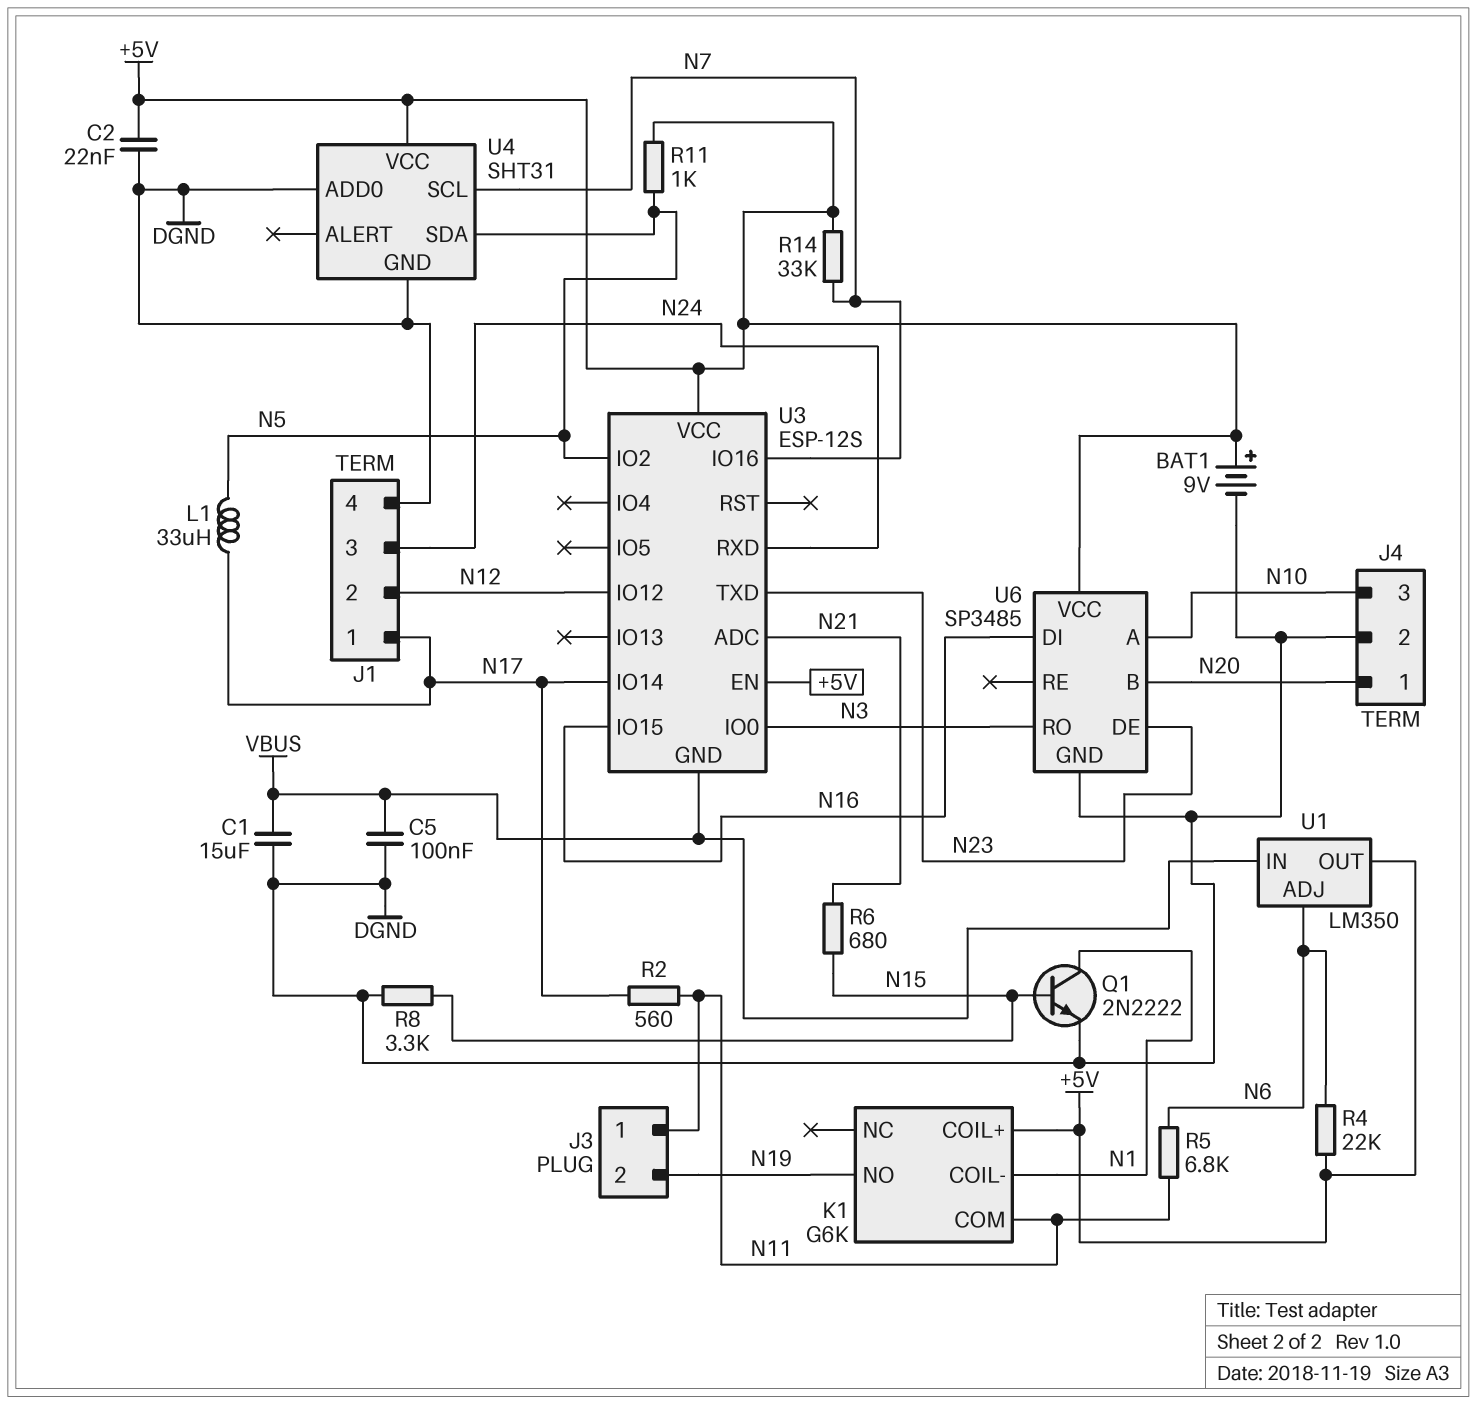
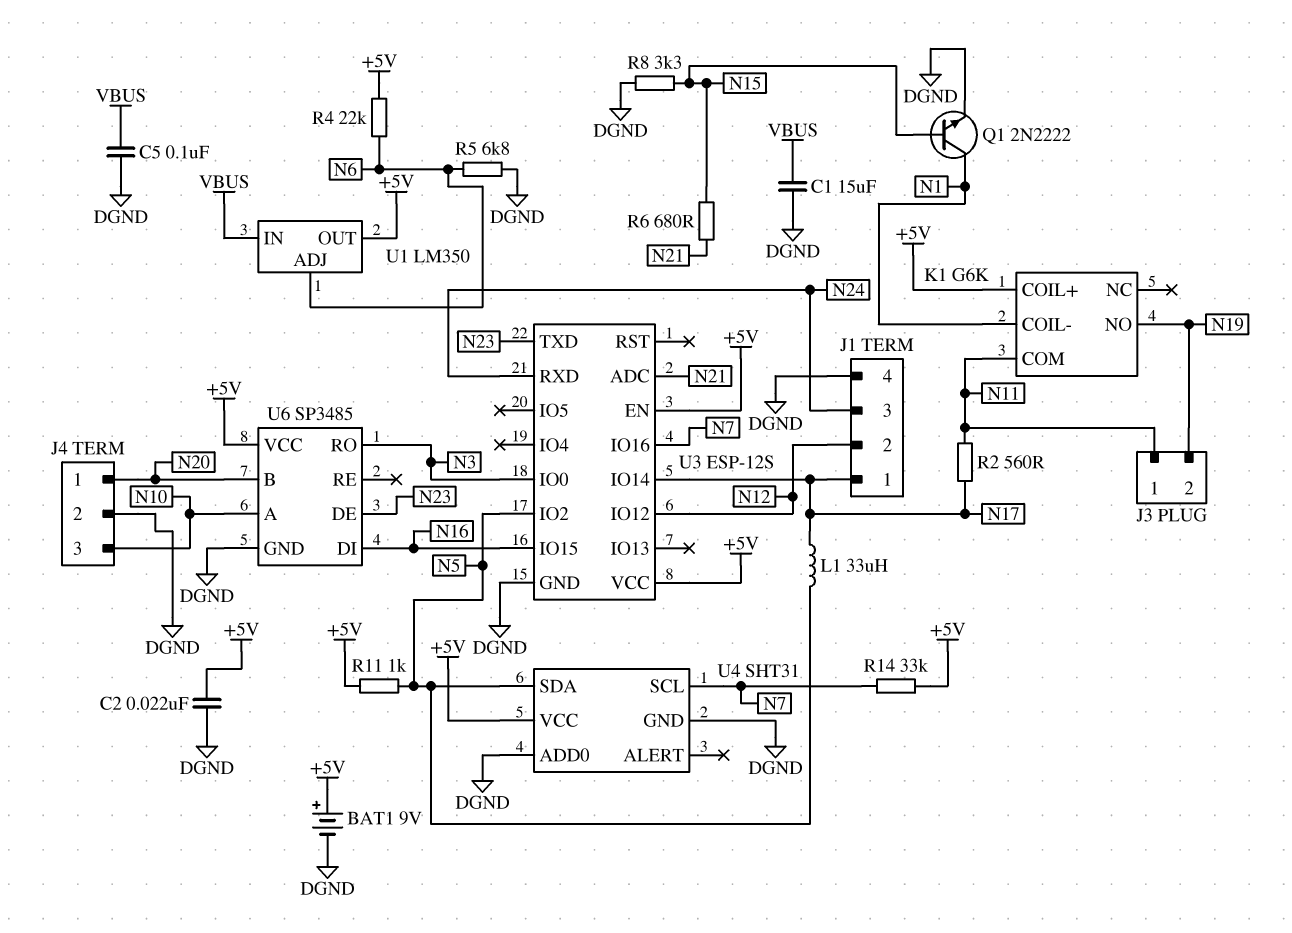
R5: 6.8k (N6, N11) -> 6.8k (DGND, N6)
U3 pin GND: VBUS -> DGND

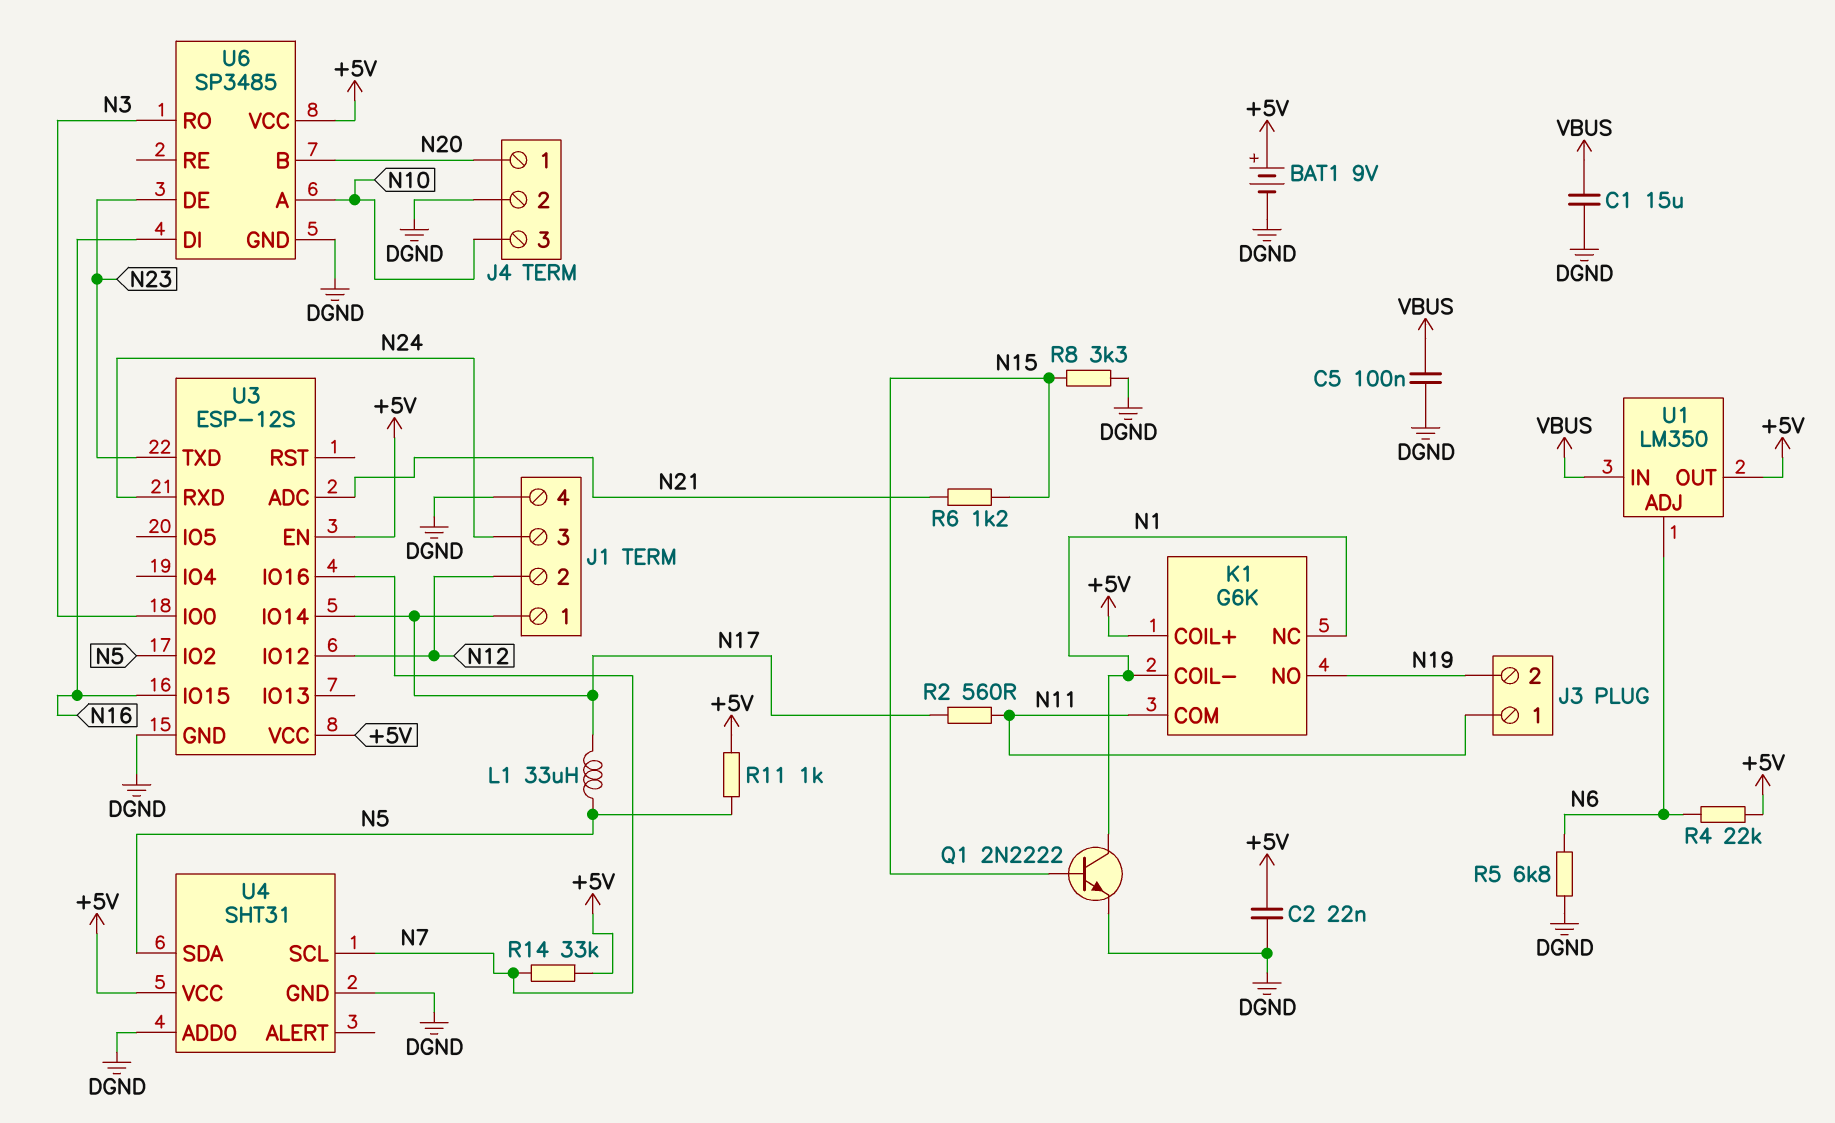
K1 pin NC: none -> N1
R6: 680 (N15, N21) -> 1.2k (N15, N21)

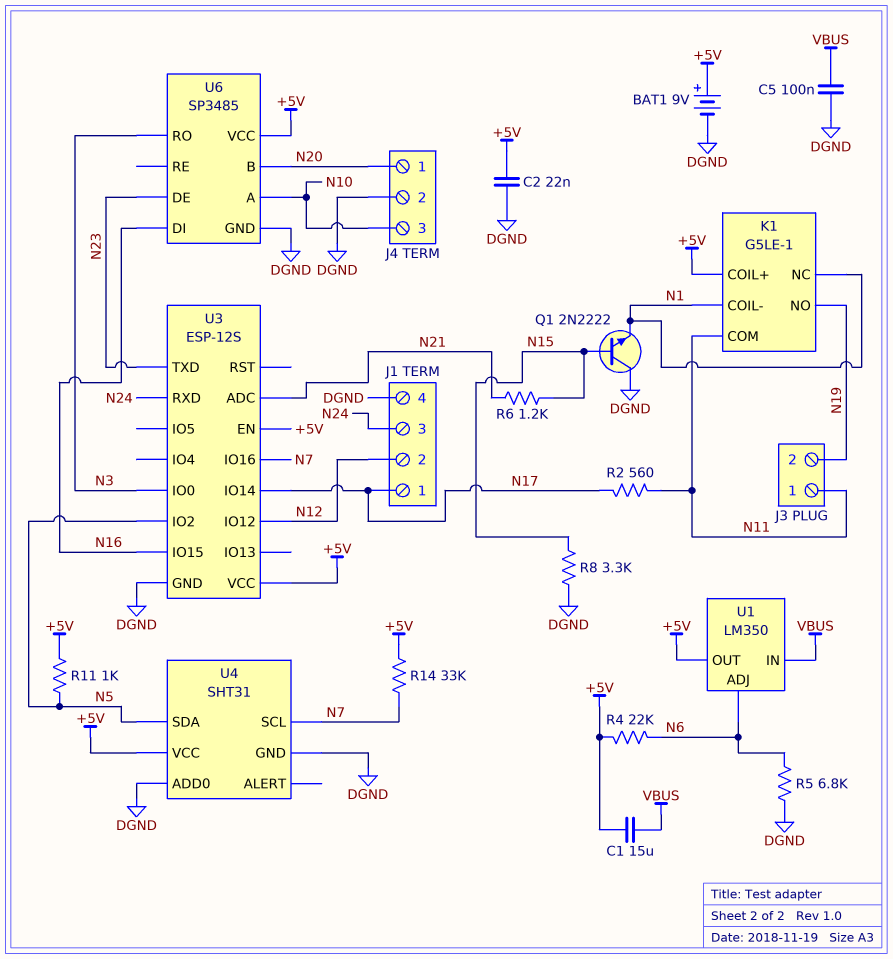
C1: 15uF (DGND, VBUS) -> 15uF (+5V, VBUS)
K1: G6K -> G5LE-1
L1: 33uH (N5, N17) -> none
Q1: NPN 2N2222 (B N15, C N1, E DGND) -> NPN 2N2222 (B N15, C DGND, E N1)

